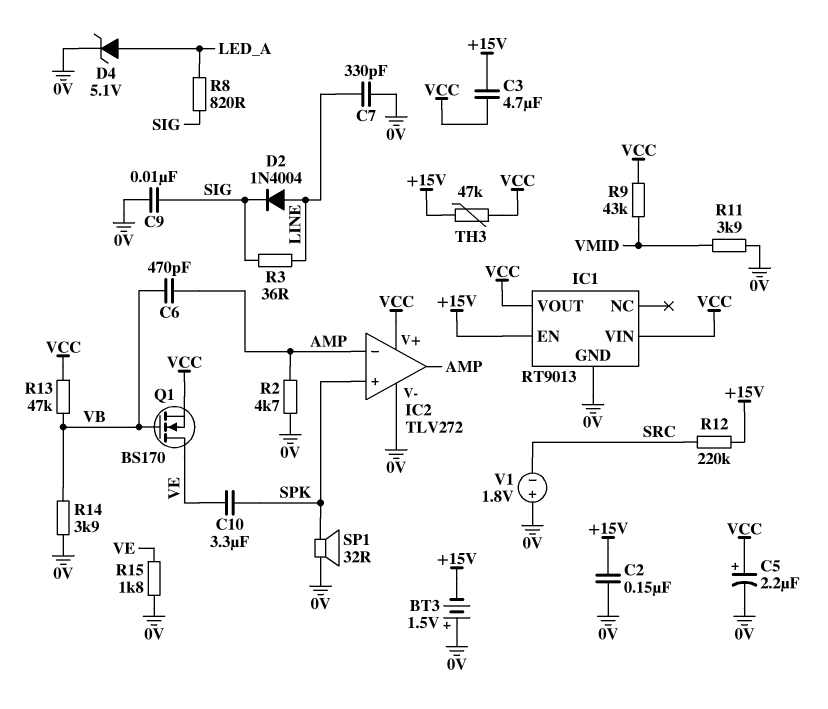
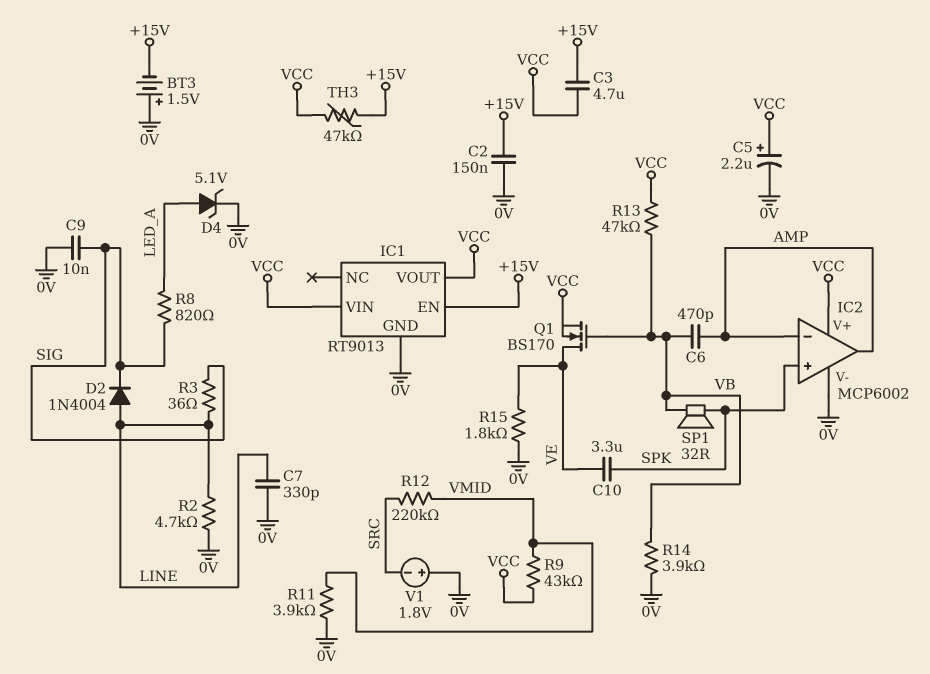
IC2: TLV272 -> MCP6002
R2: 4.7k (0V, AMP) -> 4.7k (0V, LINE)
R12: 220k (+15V, SRC) -> 220k (SRC, VMID)
SP1: speaker 32R (0V, SPK) -> speaker 32R (SPK, VB)

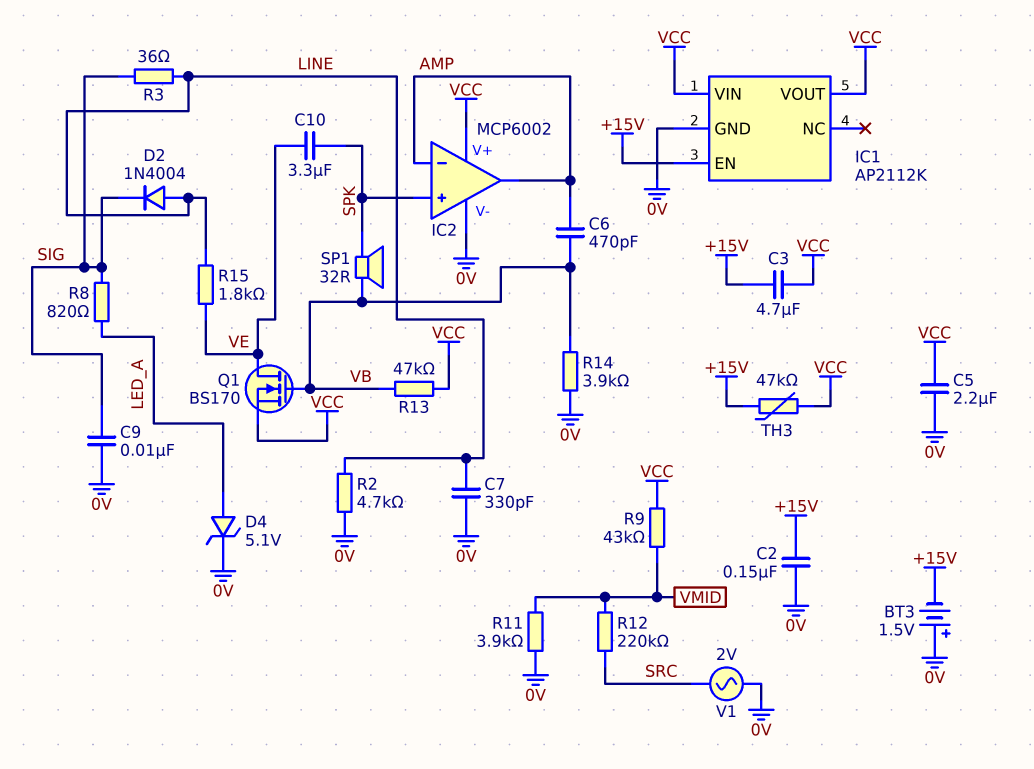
C5: 2.2uF (plus VCC, minus 0V) -> 2.2uF (0V, VCC)
IC1: RT9013 -> AP2112K
R15: 1.8k (0V, VE) -> 1.8k (LINE, VE)
V1: 1.8V (plus 0V, minus SRC) -> AC 2V (0V, SRC)

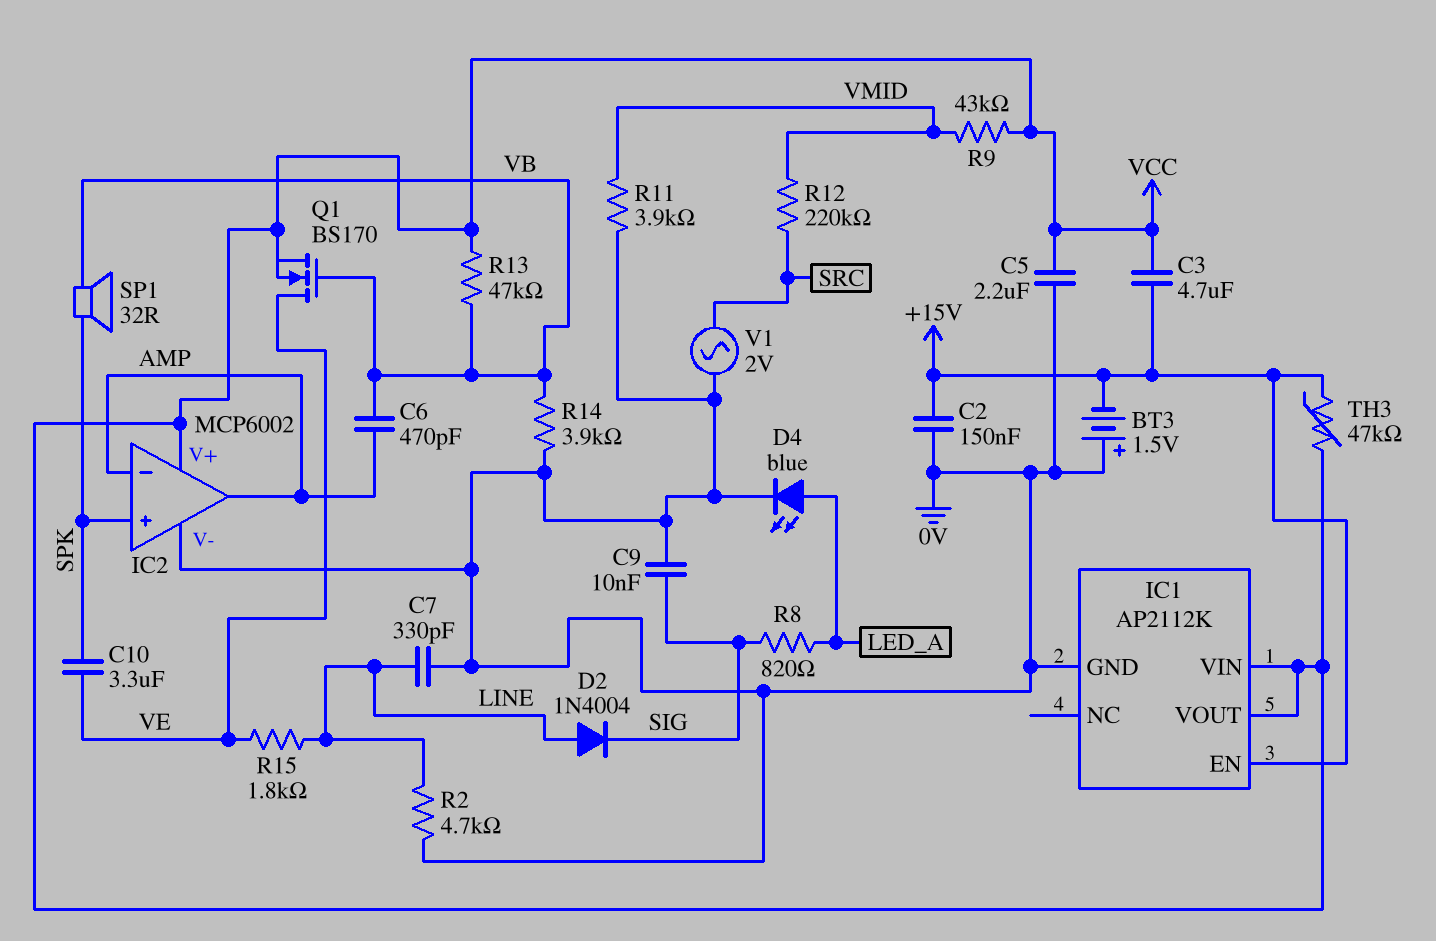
D4: zener 5.1V (A LED_A, K 0V) -> LED blue (A LED_A, K 0V)
R3: 36 (LINE, SIG) -> none

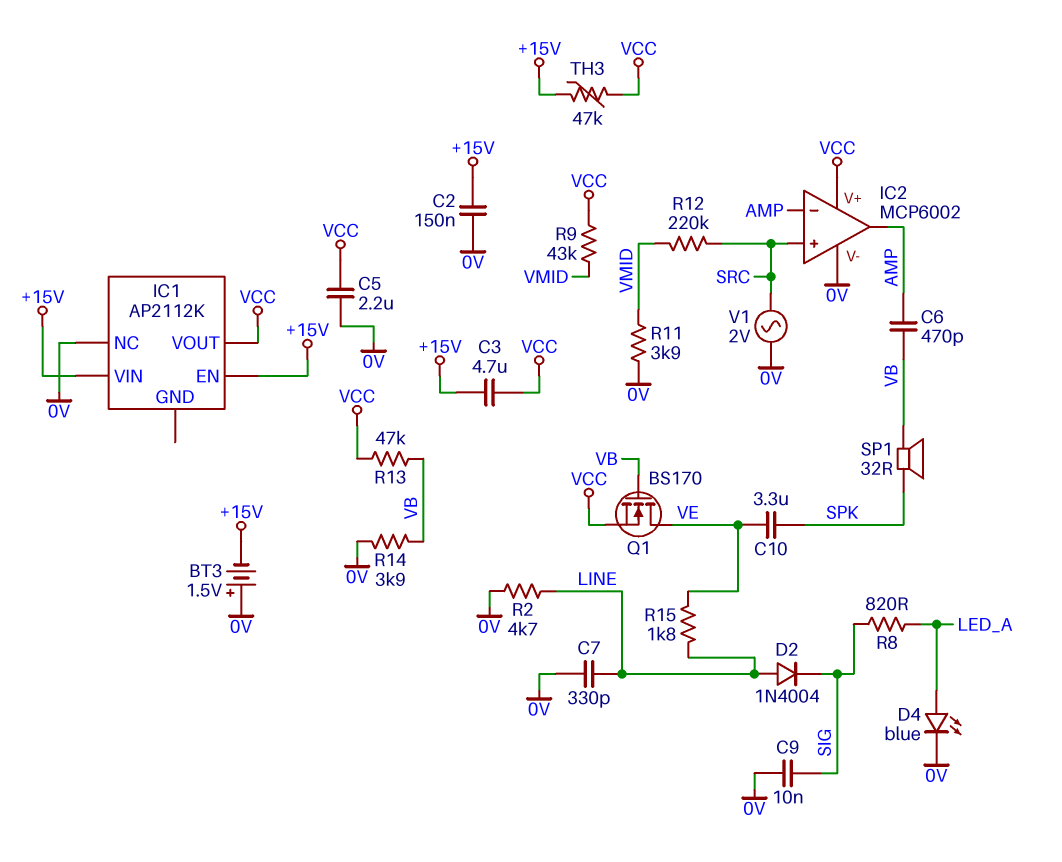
IC1 pin GND: 0V -> none
IC1 pin NC: none -> 0V
IC1 pin VIN: VCC -> +15V
IC2 pin in+: SPK -> SRC

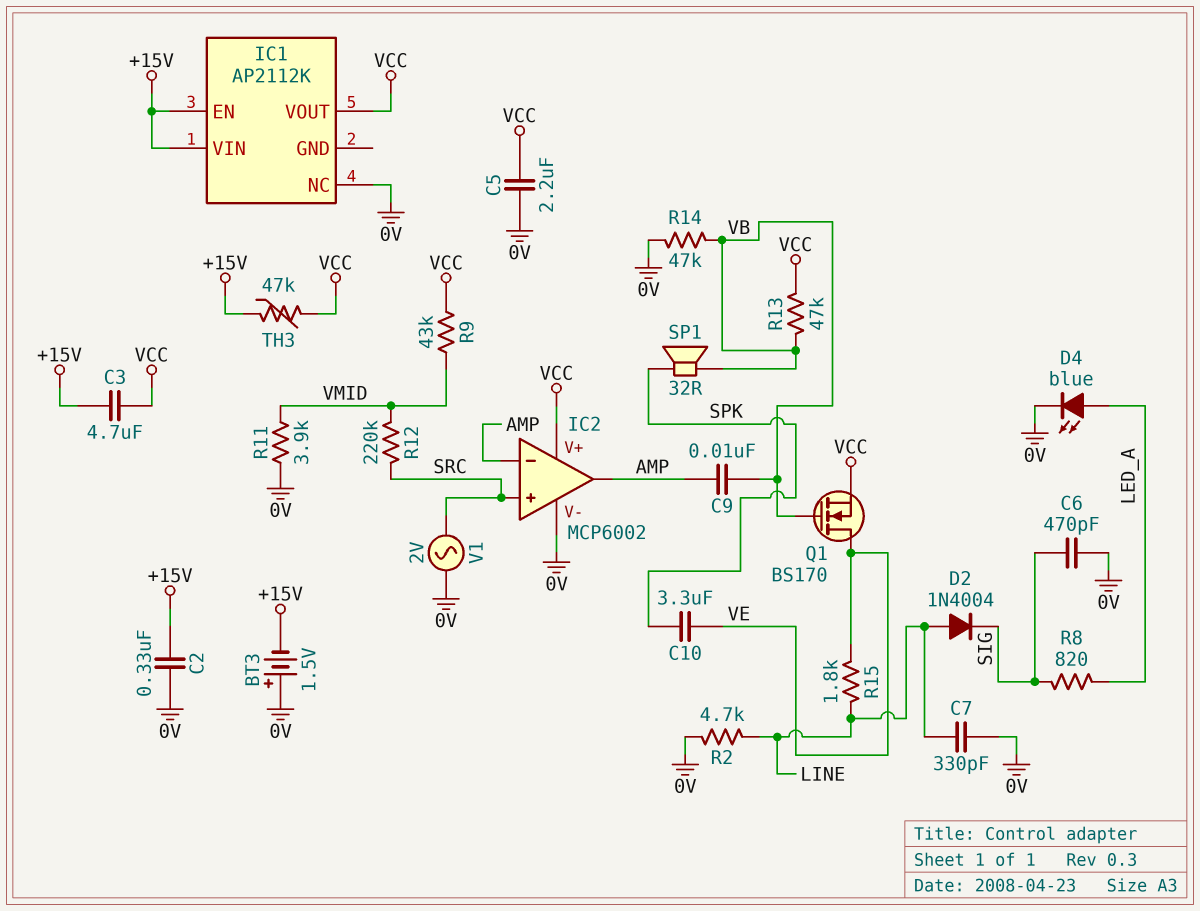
C2: 150nF (+15V, 0V) -> 330nF (+15V, 0V)
C6: 470pF (AMP, VB) -> 470pF (0V, SIG)
C9: 10nF (0V, SIG) -> 10nF (AMP, VB)
R14: 3.9k (0V, VB) -> 47k (0V, VB)

